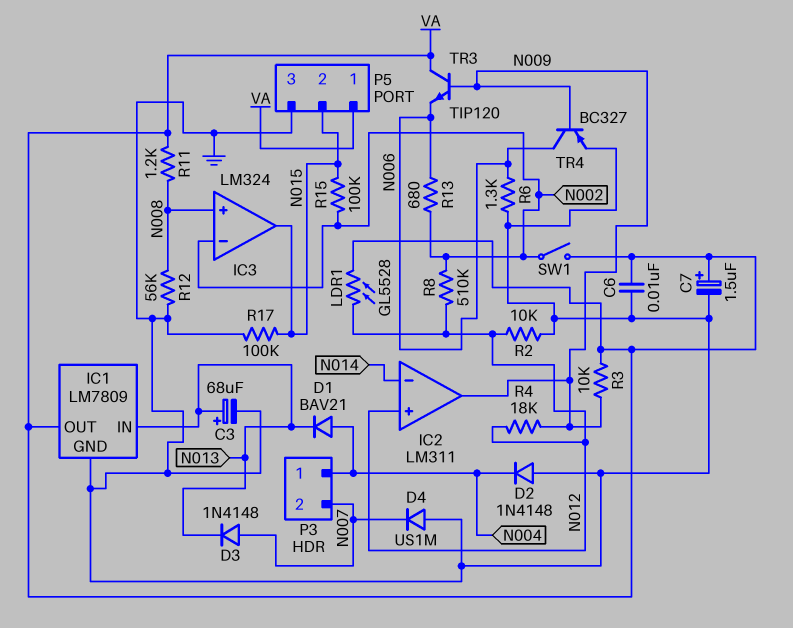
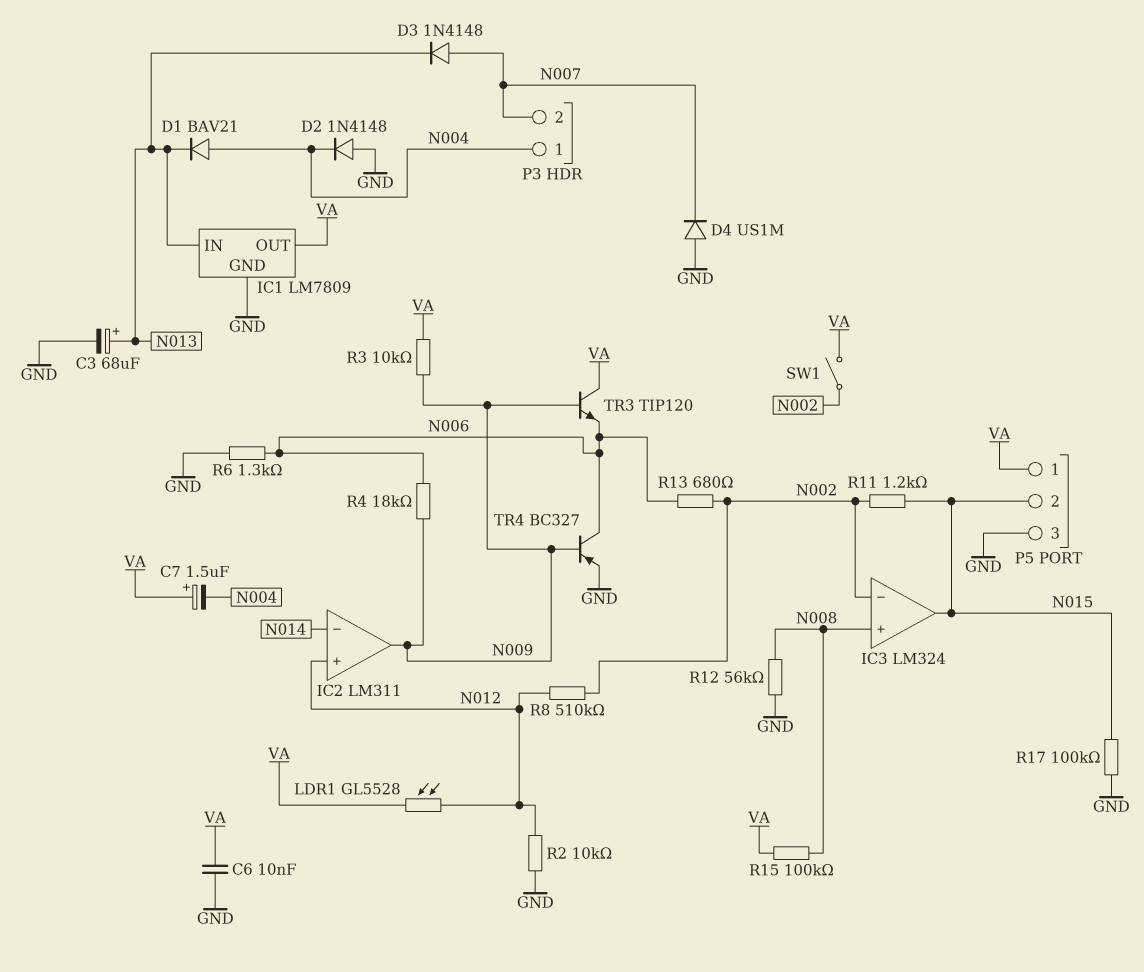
C7: 1.5uF (plus VA, minus GND) -> 1.5uF (plus VA, minus N004)
R4: 18k (N009, N012) -> 18k (N006, N009)
R11: 1.2k (N008, VA) -> 1.2k (N002, N015)
R15: 100k (N002, N015) -> 100k (N008, VA)

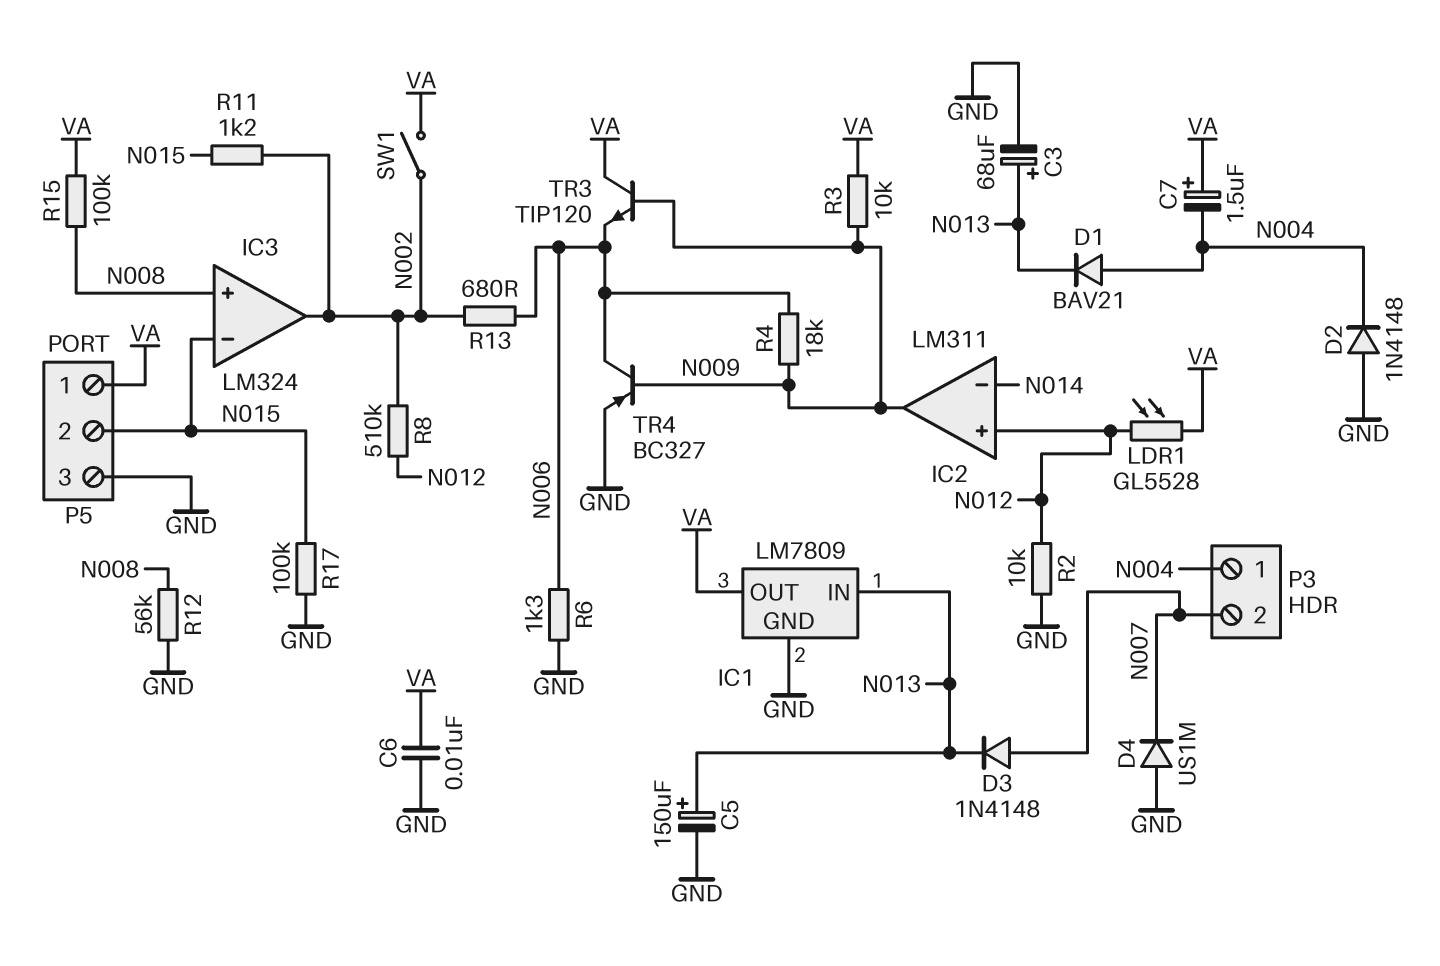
C5: none -> 150uF (plus N013, minus GND)
IC3 pin in-: N002 -> N015
IC3 pin out: N015 -> N002

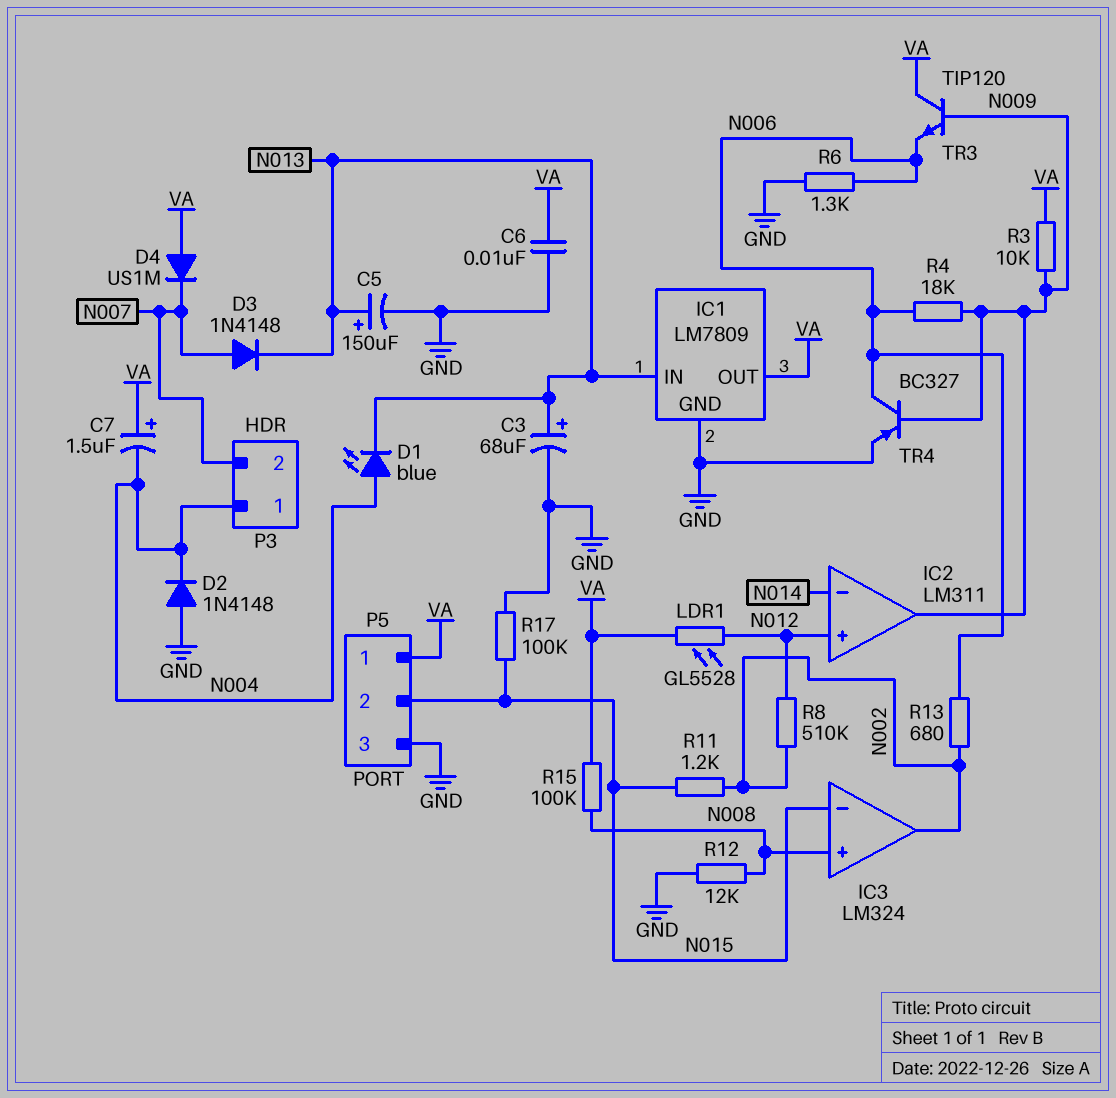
D1: diode BAV21 (A N004, K N013) -> LED blue (A N004, K N013)
D4: diode US1M (A GND, K N007) -> diode US1M (A VA, K N007)
R2: 10k (GND, N012) -> none
R12: 56k (GND, N008) -> 12k (GND, N008)
SW1: switch (N002, VA) -> none

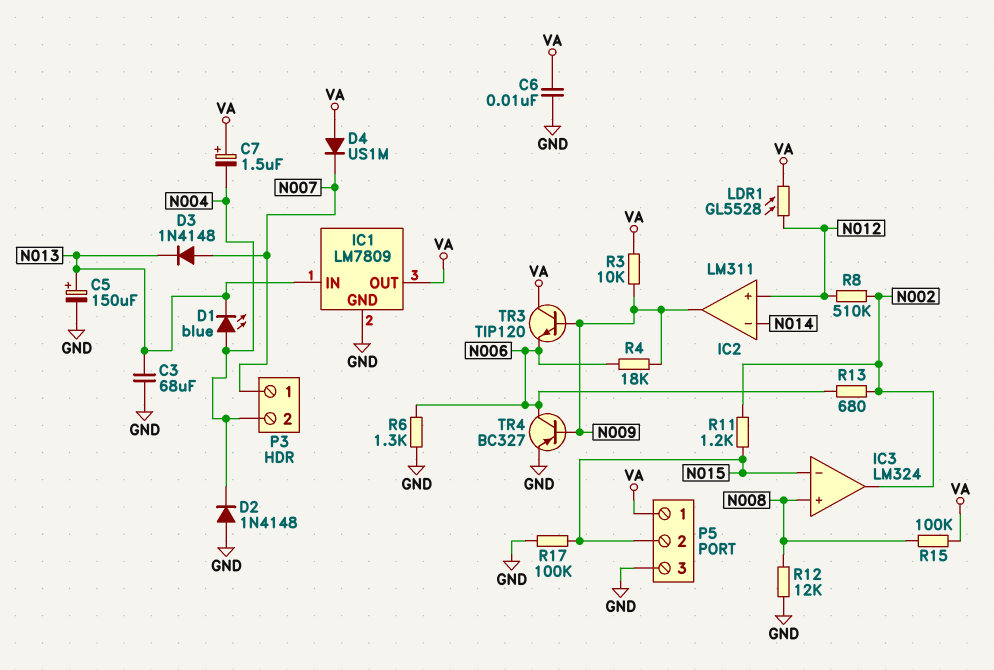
C3: 68uF (plus N013, minus GND) -> 68uF (GND, N013)
P3 pin 1: N004 -> N007
P3 pin 2: N007 -> N004

